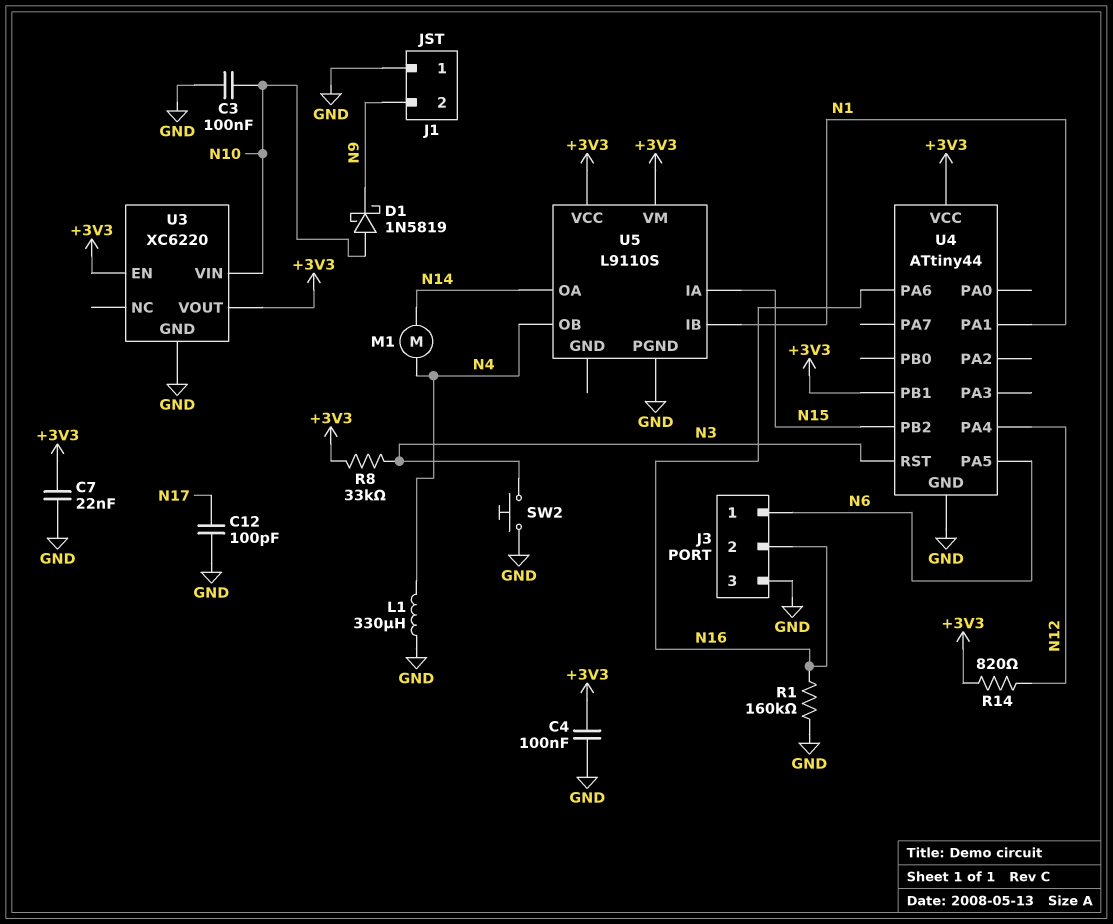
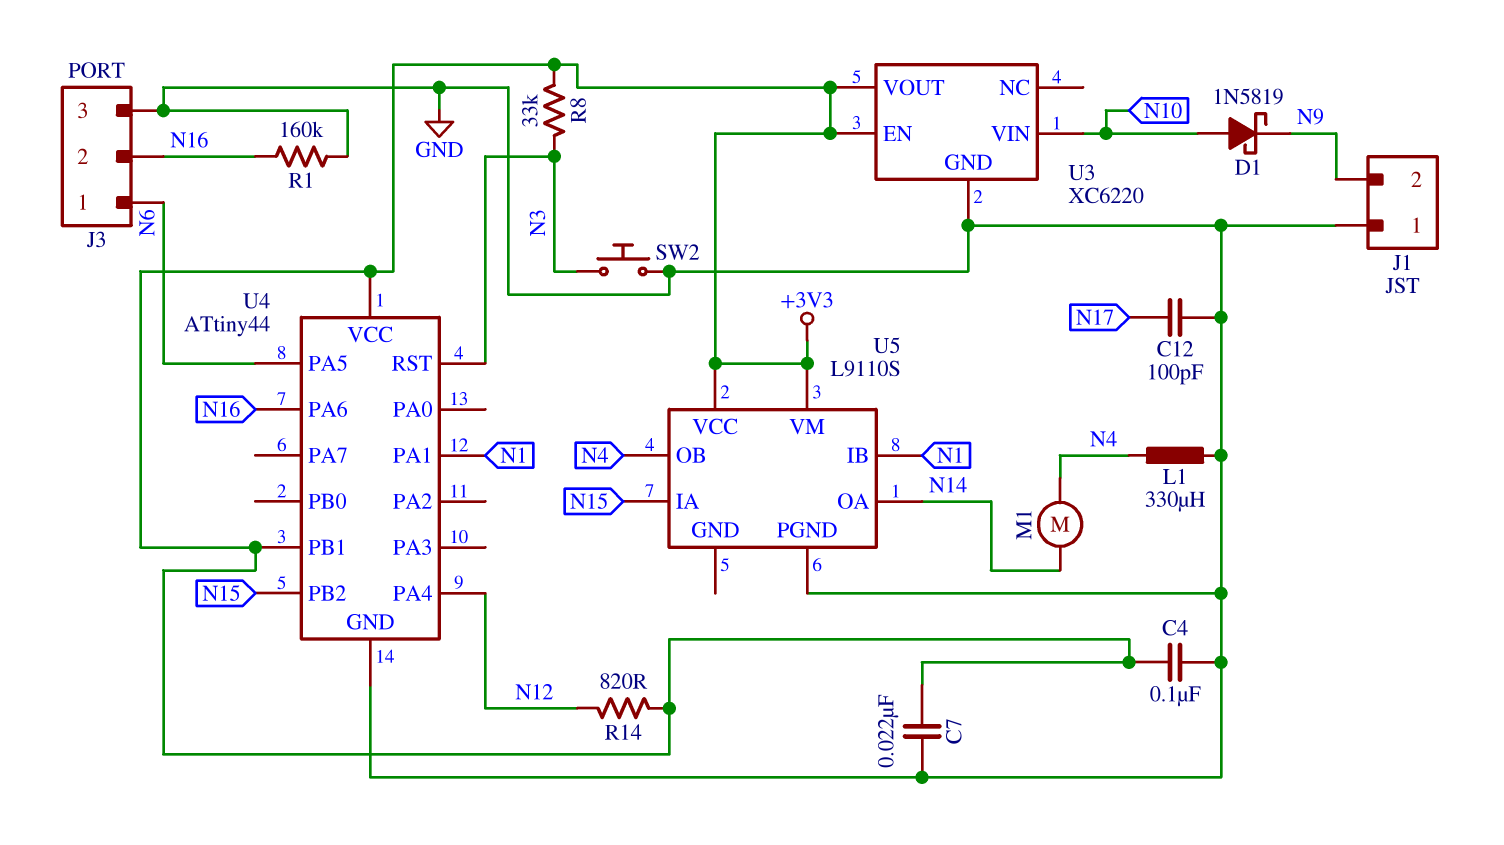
C3: 100nF (GND, N10) -> none

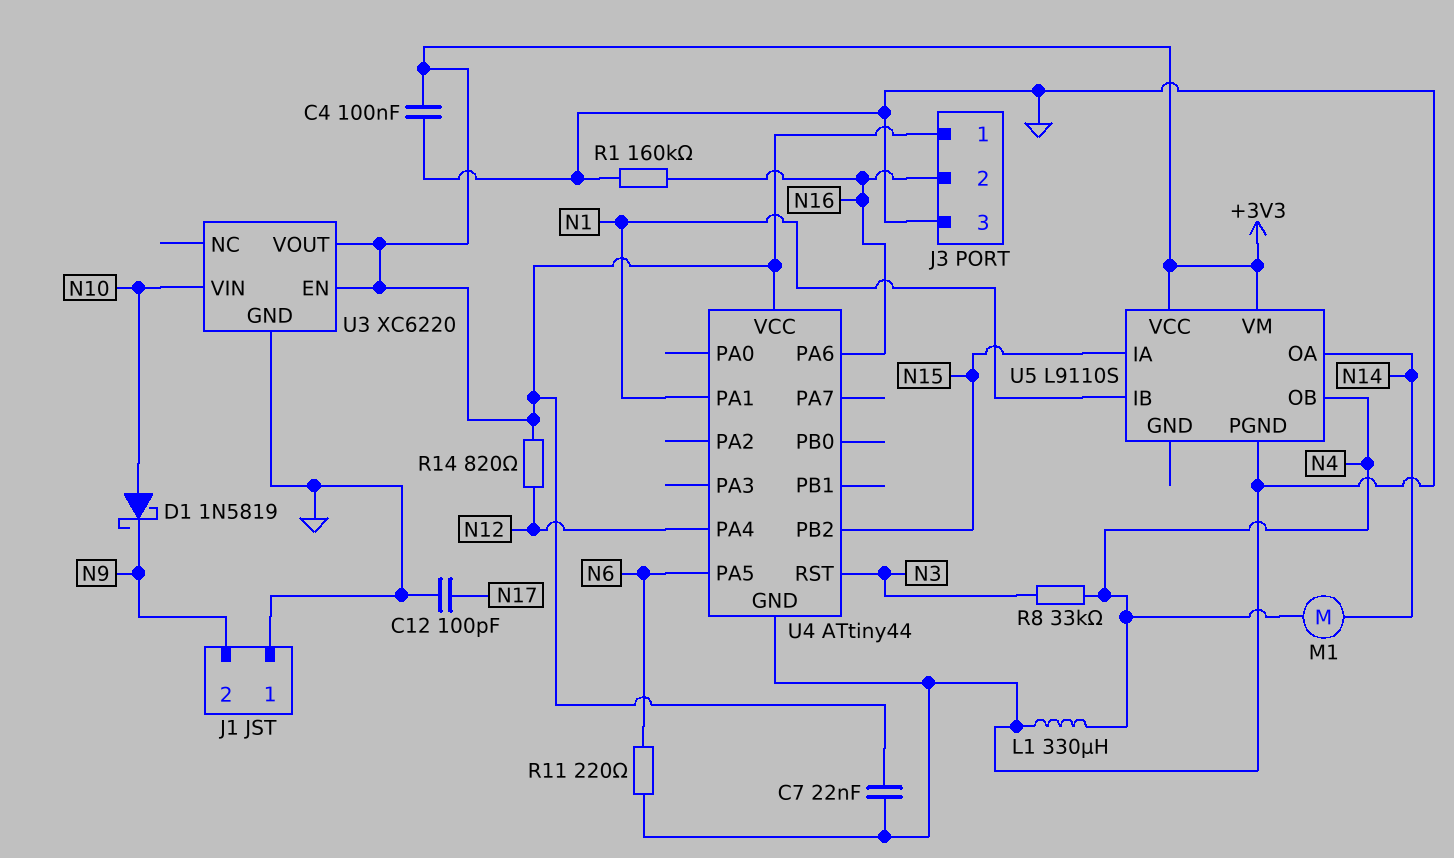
J3 pin 1: N6 -> +3V3
R8: 33k (+3V3, N3) -> 33k (N3, N4)
R11: none -> 220 (GND, N6)
SW2: button (GND, N3) -> none
U4 pin PB1: +3V3 -> none

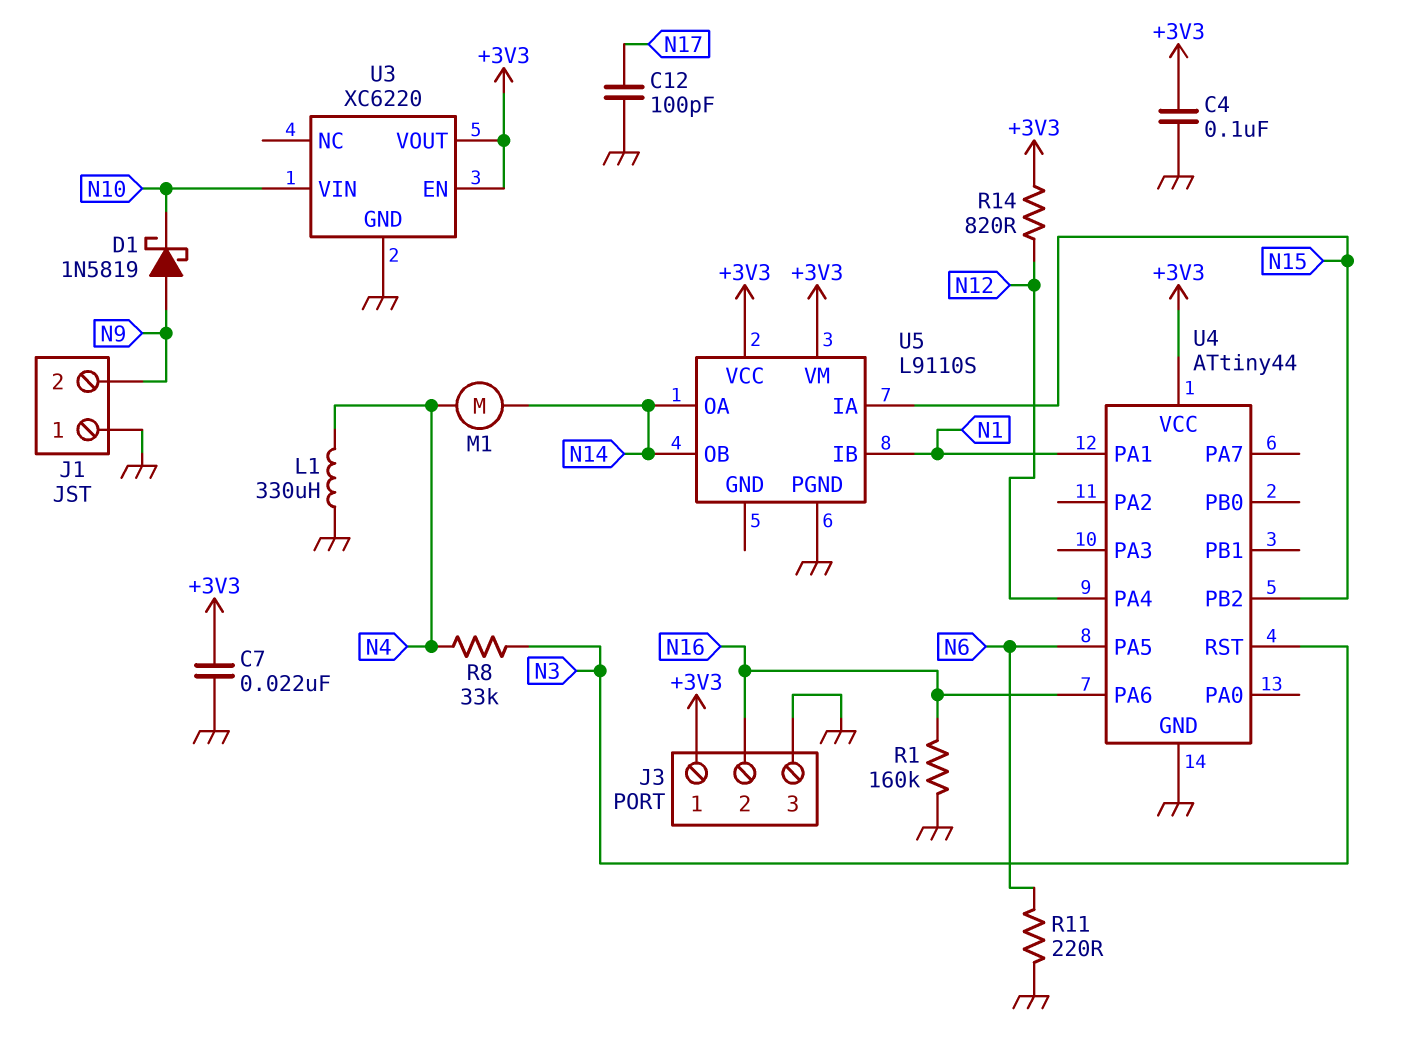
D1: schottky 1N5819 (A N10, K N9) -> schottky 1N5819 (A N9, K N10)
U5 pin OB: N4 -> N14

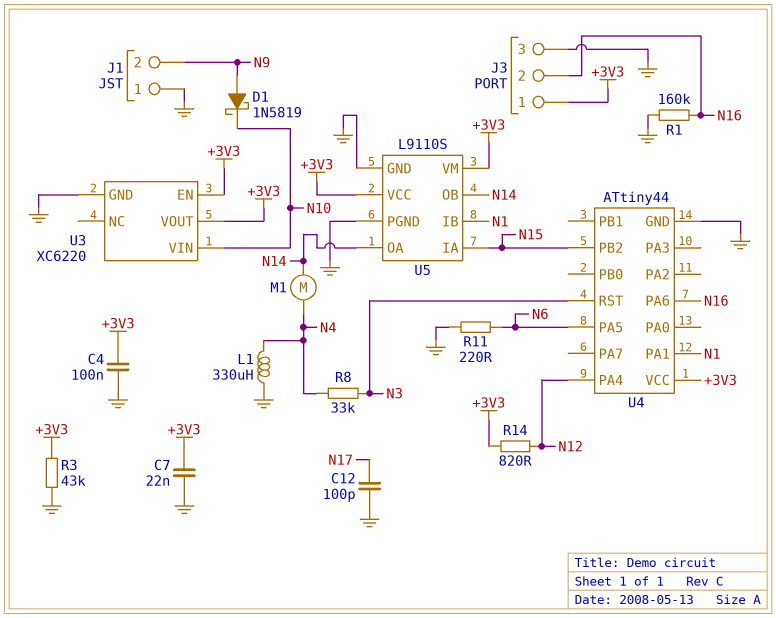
R3: none -> 43k (+3V3, GND)
U5 pin GND: none -> GND

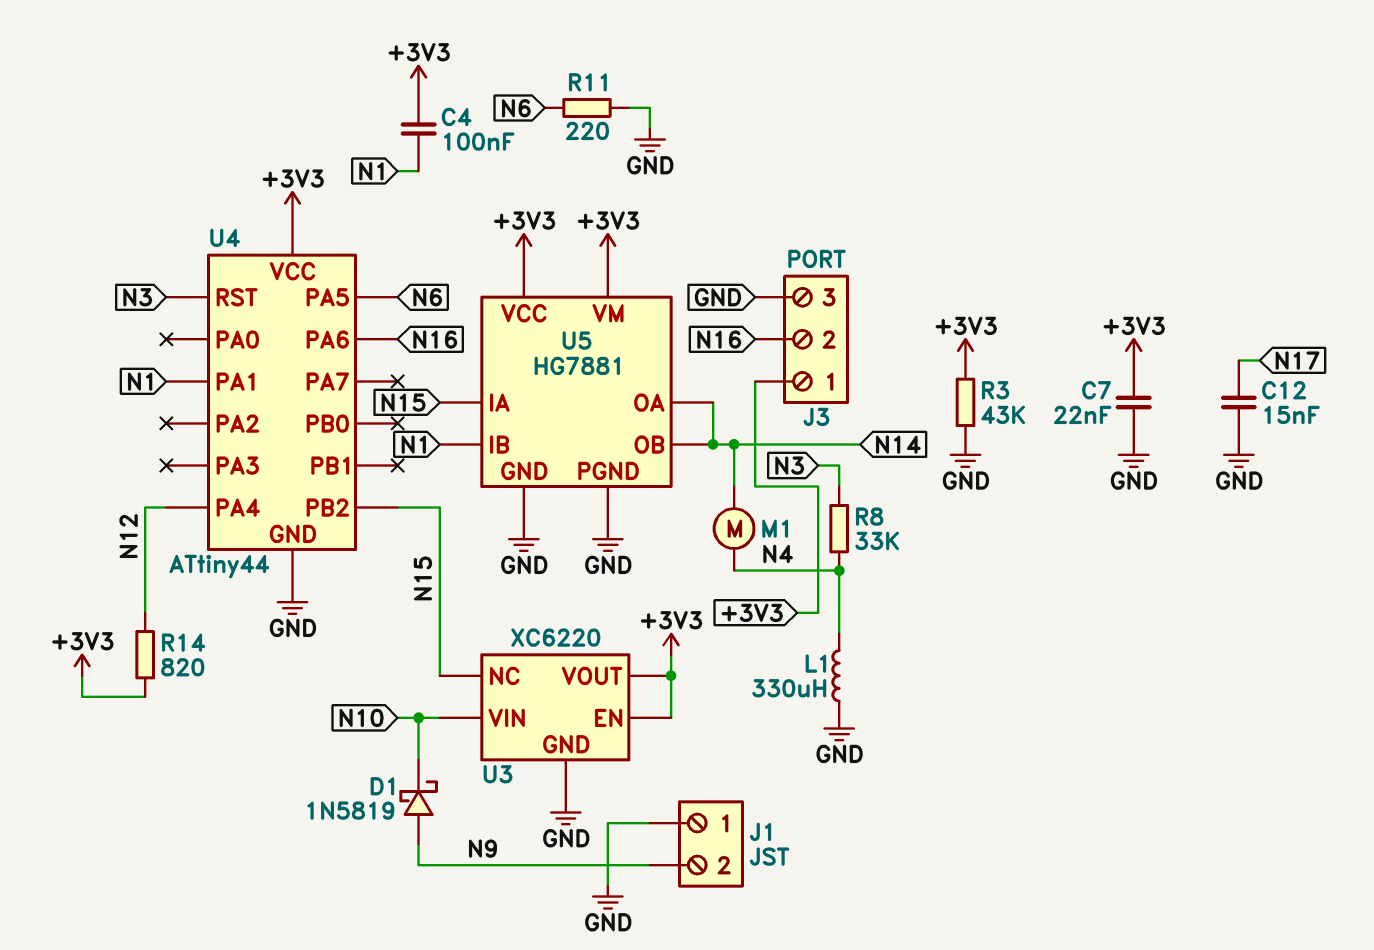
C4: 100nF (+3V3, GND) -> 100nF (+3V3, N1)
C12: 100pF (GND, N17) -> 15nF (GND, N17)
R1: 160k (GND, N16) -> none
U3 pin NC: none -> N15
U5: L9110S -> HG7881

